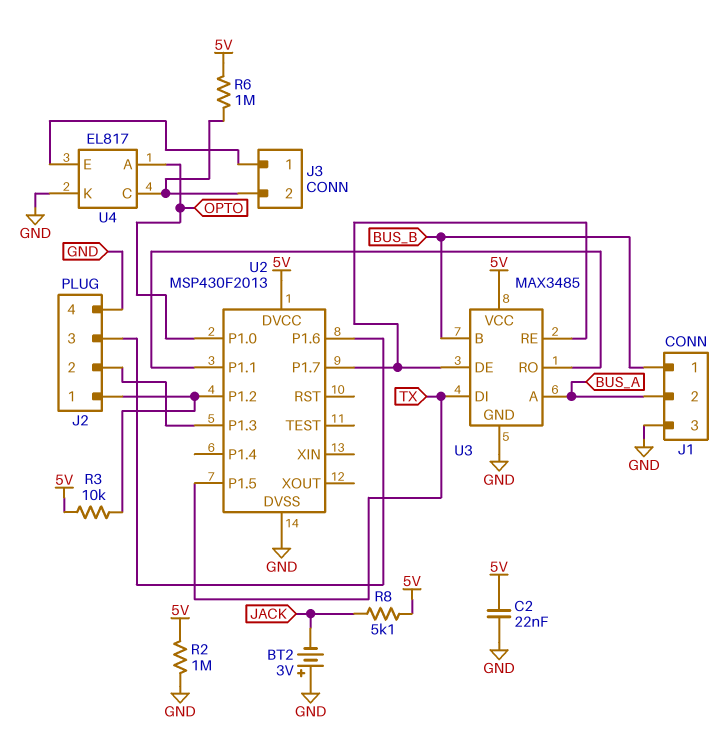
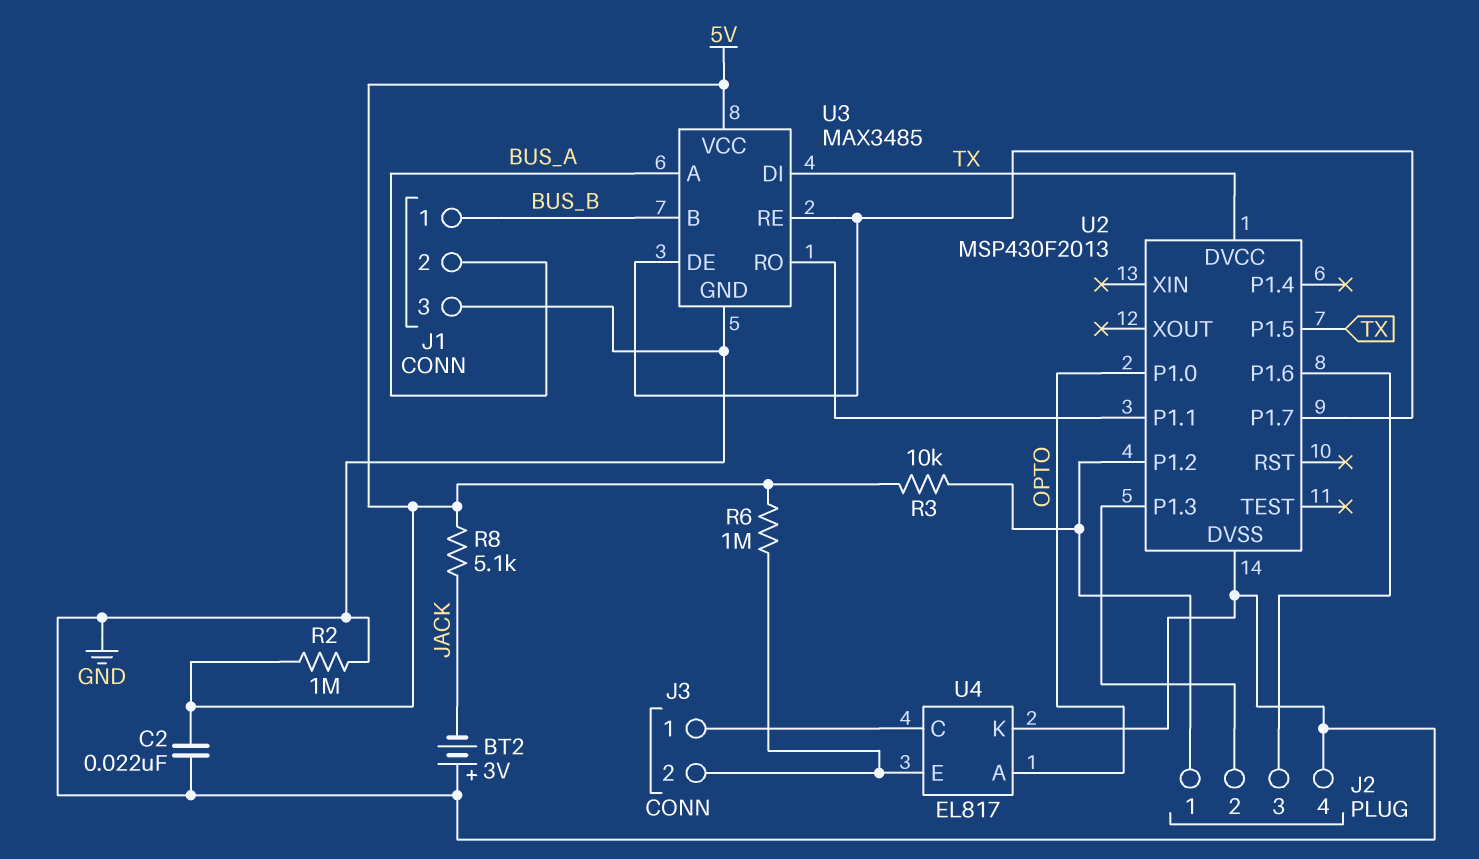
U2 pin DVCC: 5V -> TX
U4 pin C: J3/2 -> J3/1
U4 pin E: J3/1 -> J3/2

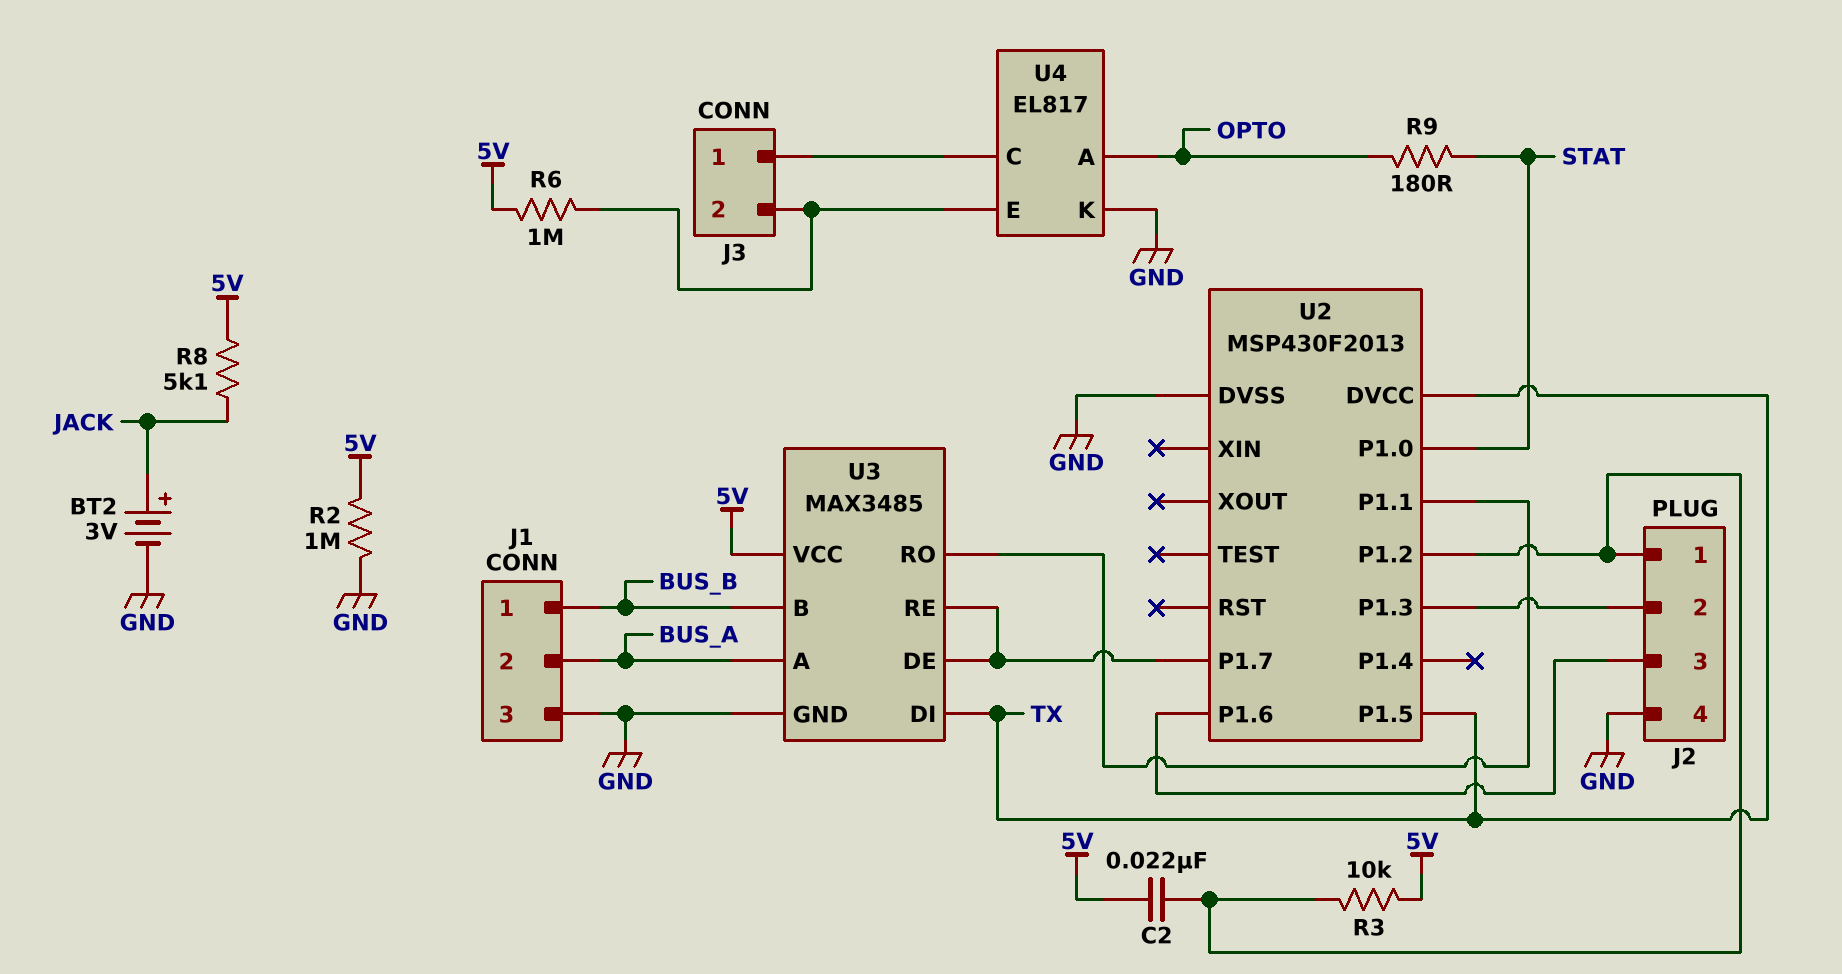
BT2: 3V (plus GND, minus JACK) -> 3V (plus JACK, minus GND)
C2: 22nF (5V, GND) -> 22nF (5V, J2/1)
R9: none -> 180 (OPTO, STAT)
U2 pin P1.0: OPTO -> STAT

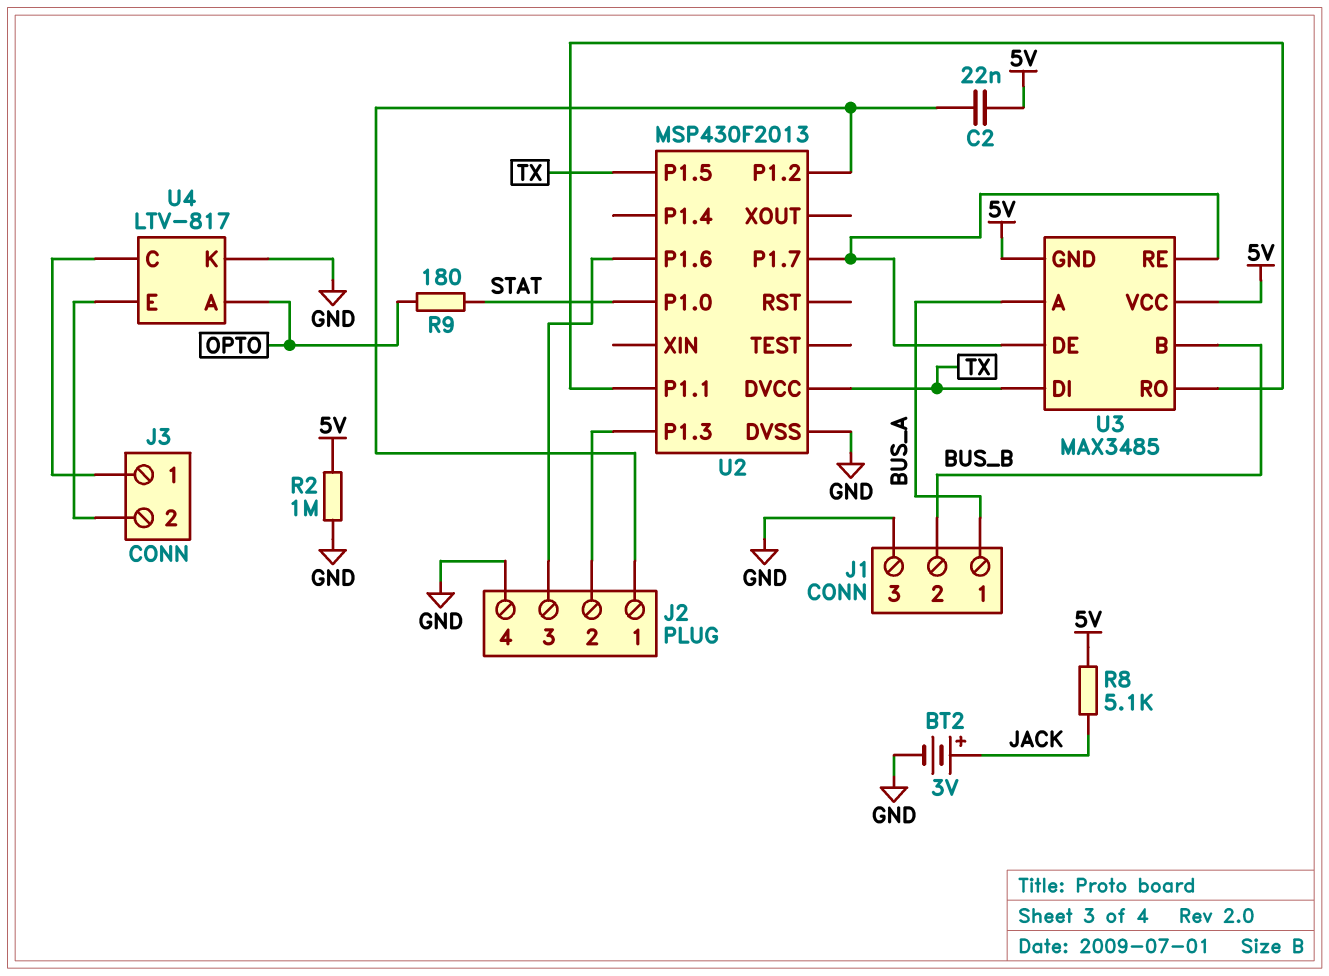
J1 pin 1: BUS_B -> BUS_A
J1 pin 2: BUS_A -> BUS_B
R3: 10k (5V, J2/1) -> none
R6: 1M (5V, J3/2) -> none
U3 pin GND: GND -> 5V
U4: EL817 -> LTV-817

